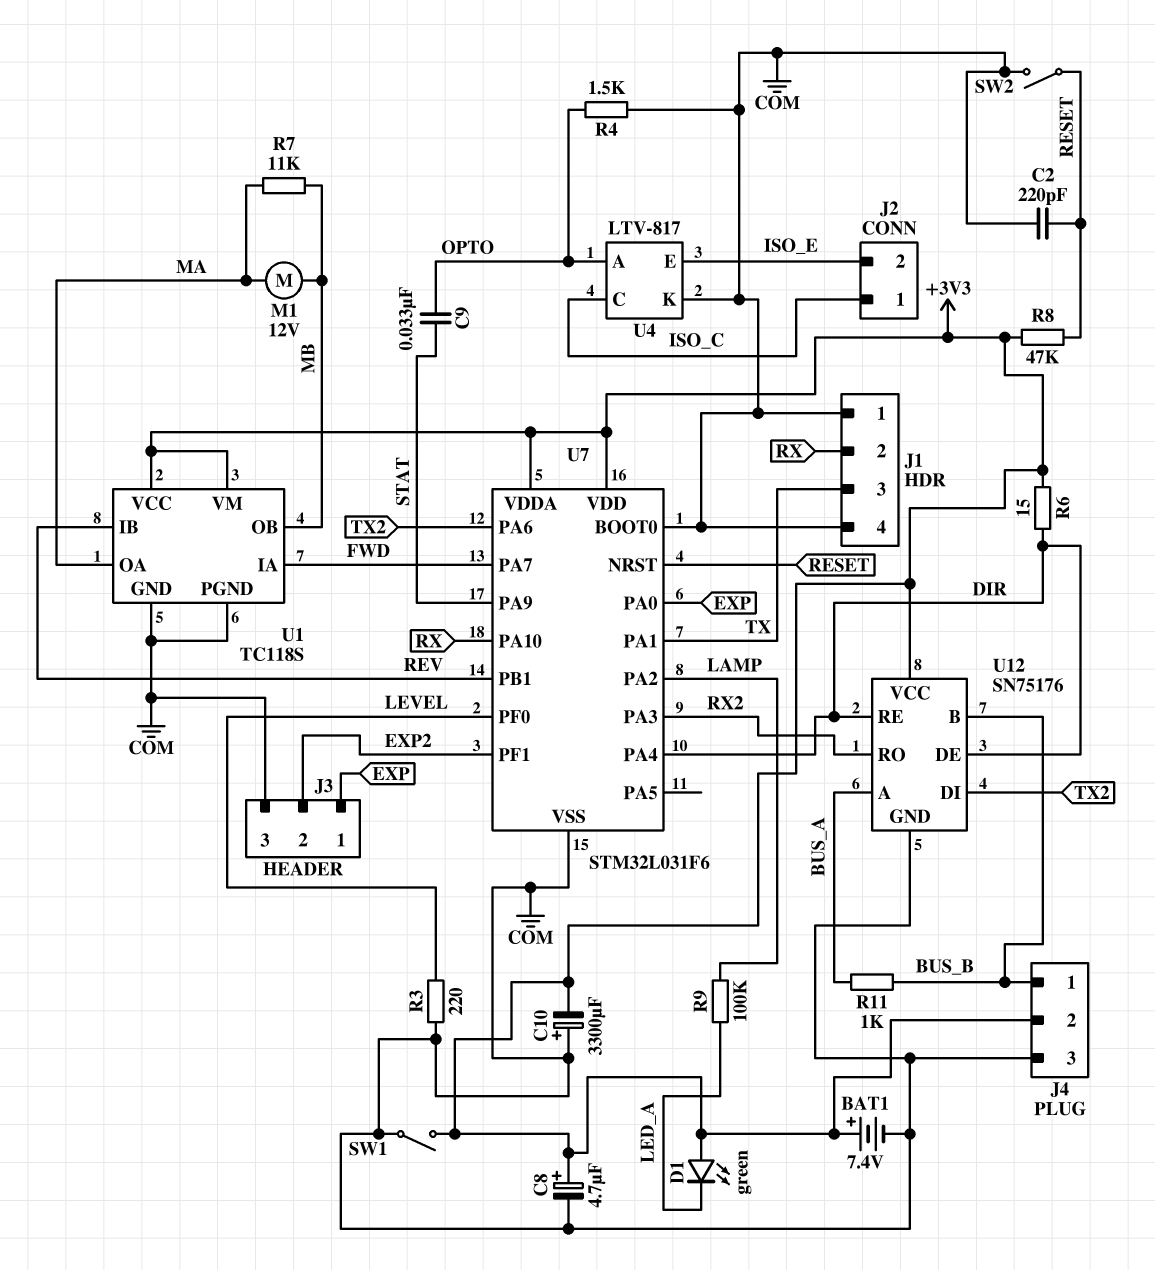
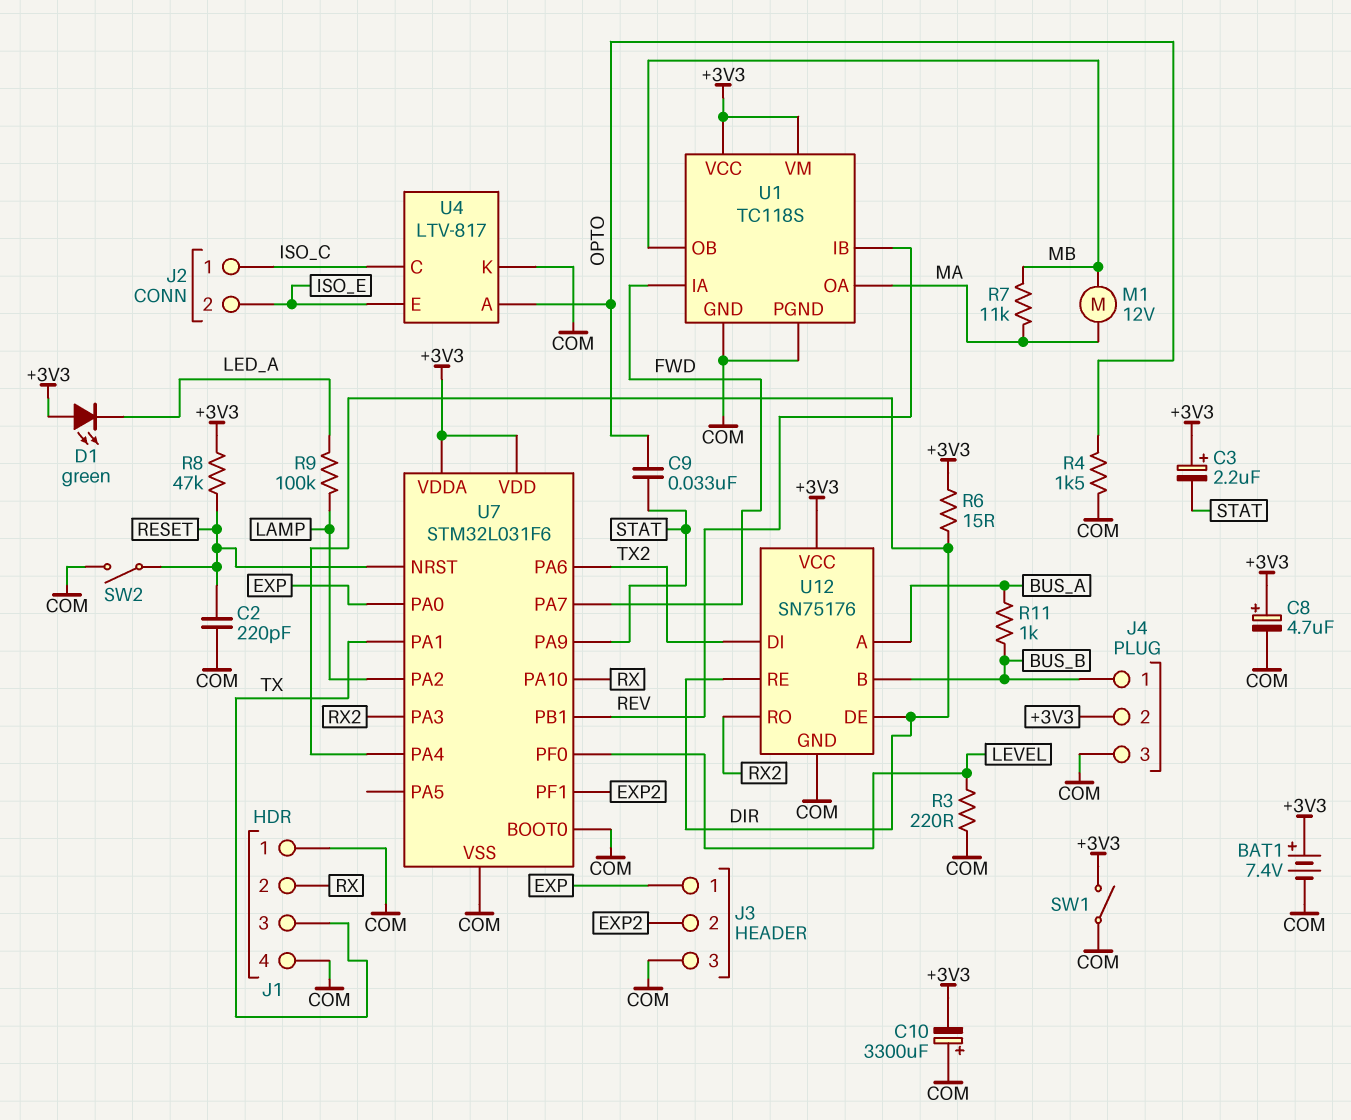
C3: none -> 2.2uF (plus +3V3, minus STAT)

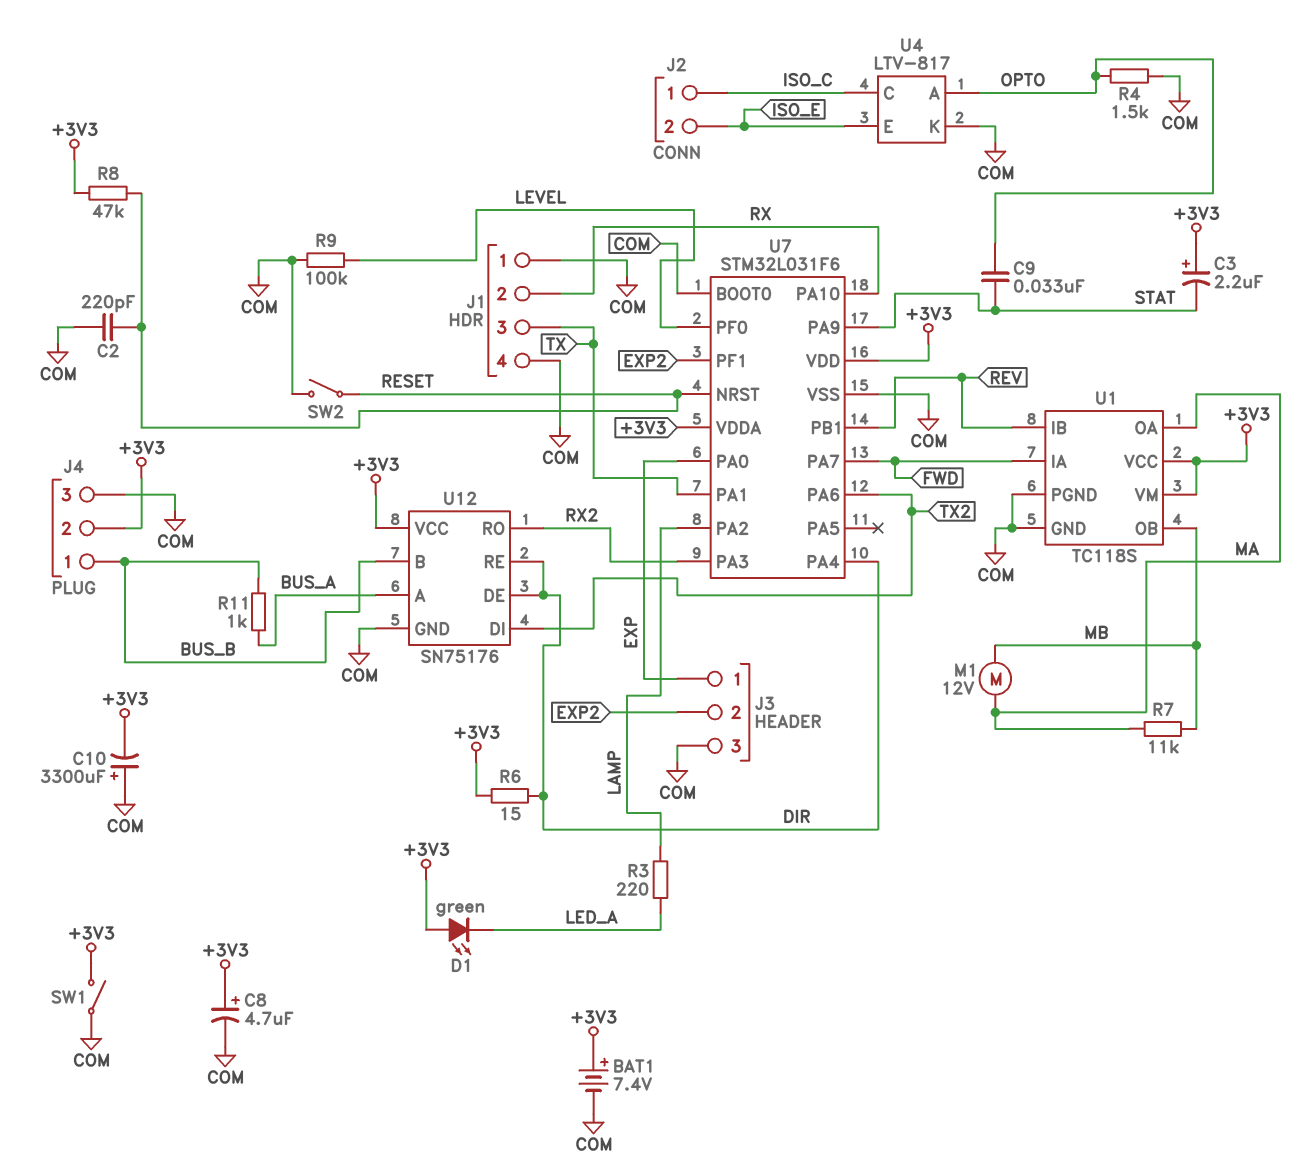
R3: 220 (COM, LEVEL) -> 220 (LAMP, LED_A)
R9: 100k (LAMP, LED_A) -> 100k (COM, LEVEL)

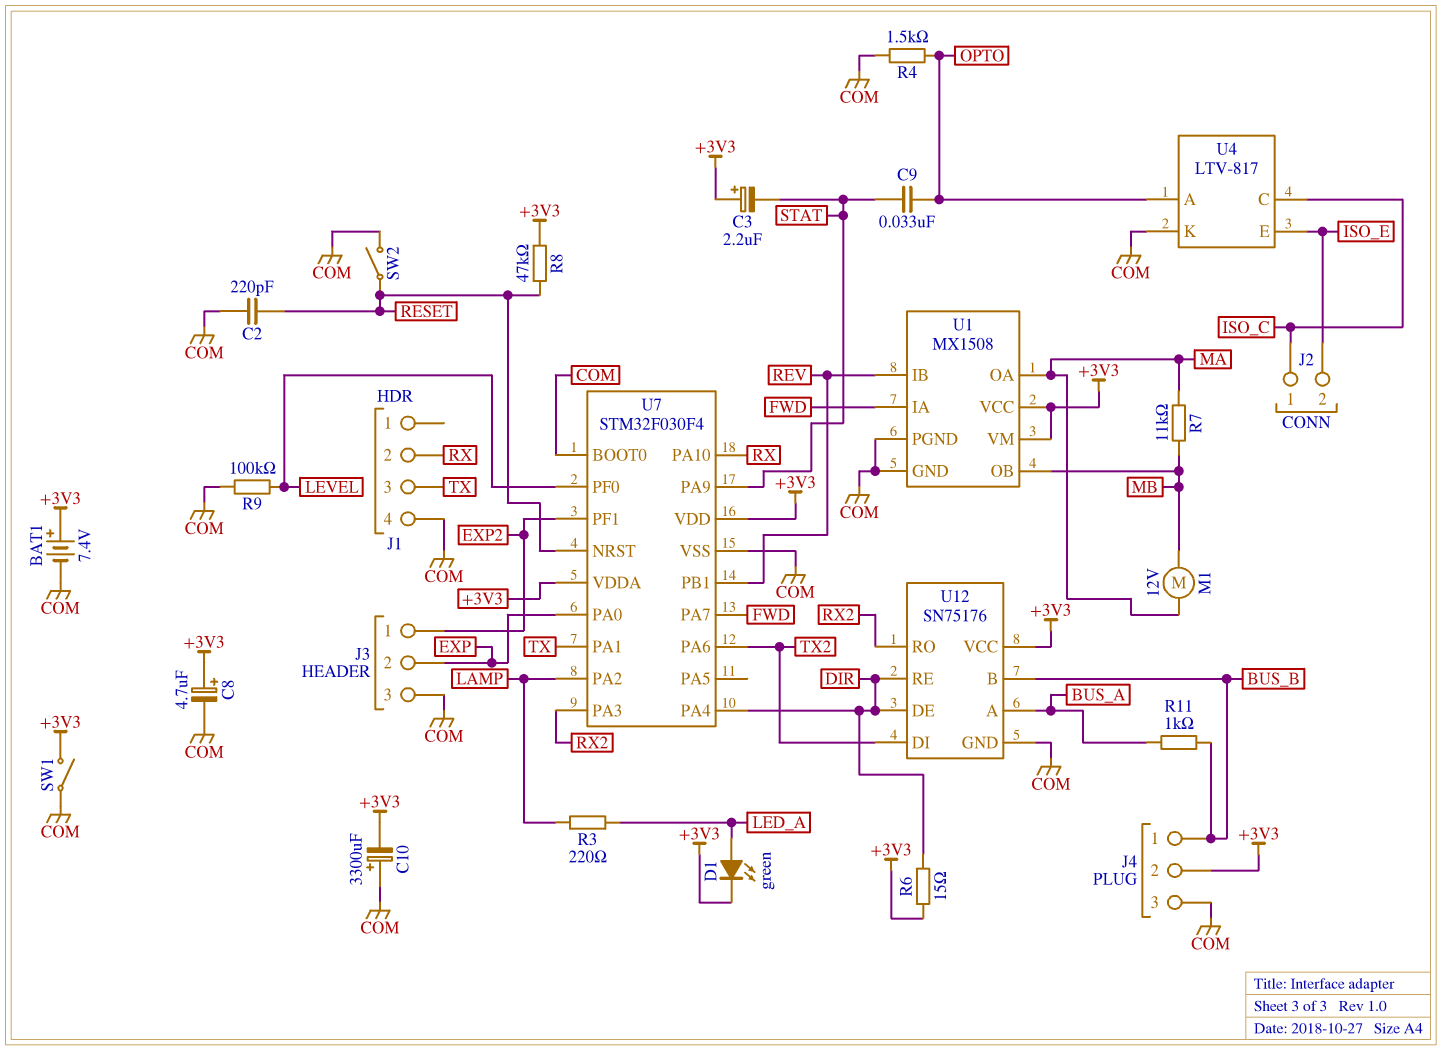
D1: LED green (A +3V3, K LED_A) -> LED green (A LED_A, K +3V3)
J1 pin 1: COM -> none
J3 pin 1: EXP -> EXP2
J3 pin 2: EXP2 -> EXP
U1: TC118S -> MX1508
U7: STM32L031F6 -> STM32F030F4

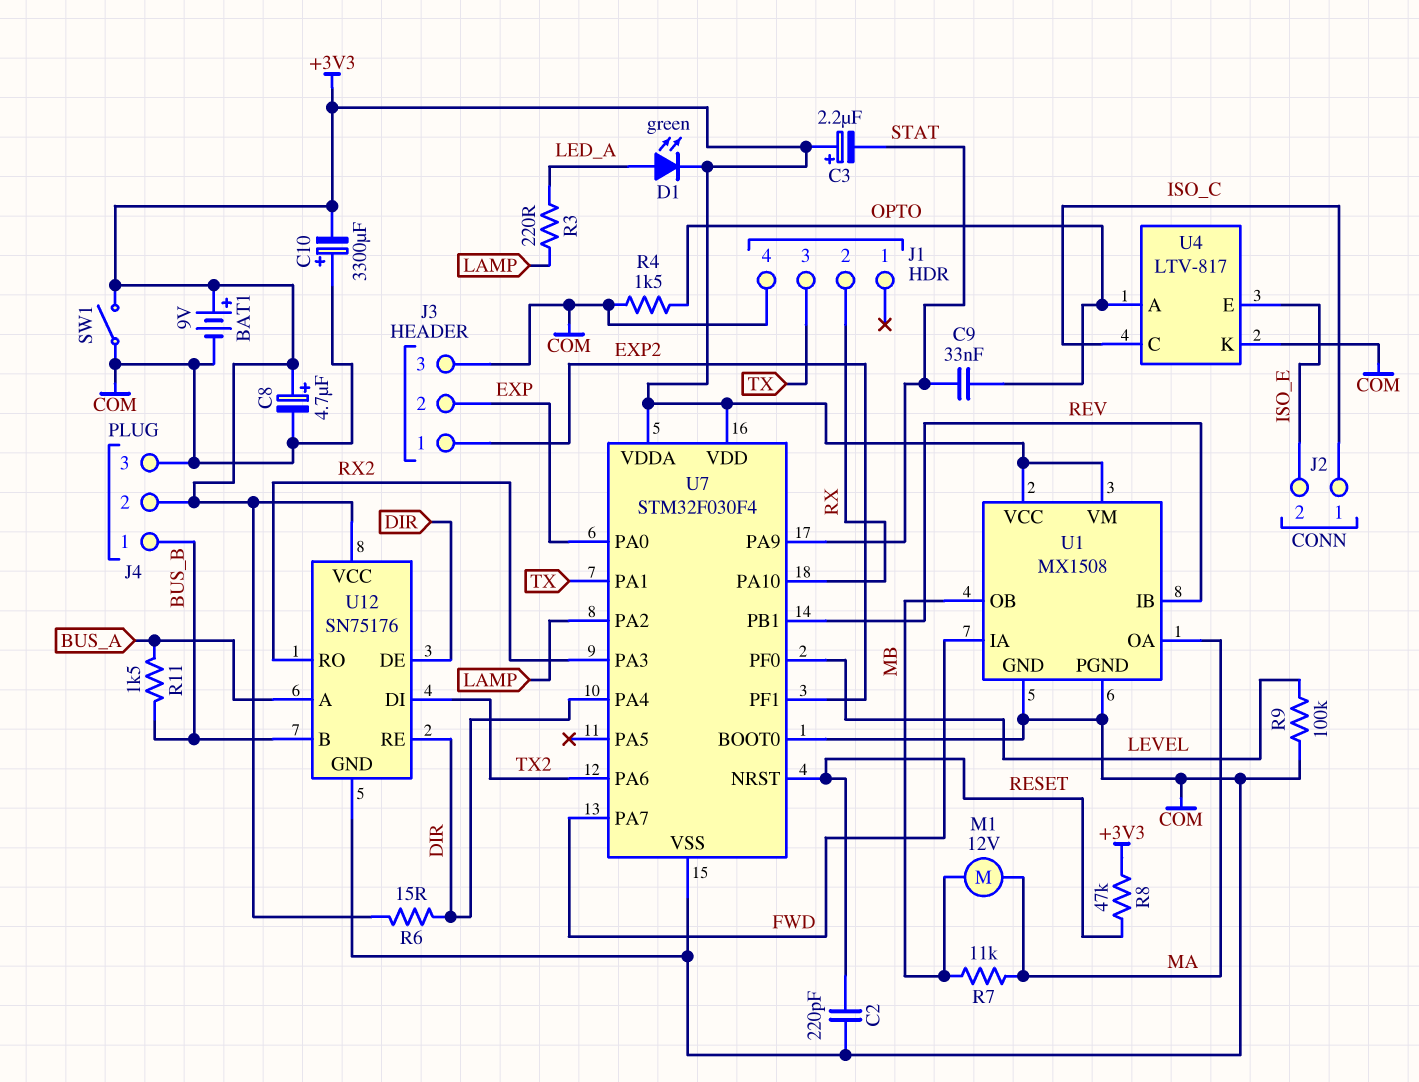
BAT1: 7.4V (plus +3V3, minus COM) -> 9V (plus +3V3, minus COM)
R11: 1k (BUS_A, BUS_B) -> 1.5k (BUS_A, BUS_B)
SW2: switch (COM, RESET) -> none

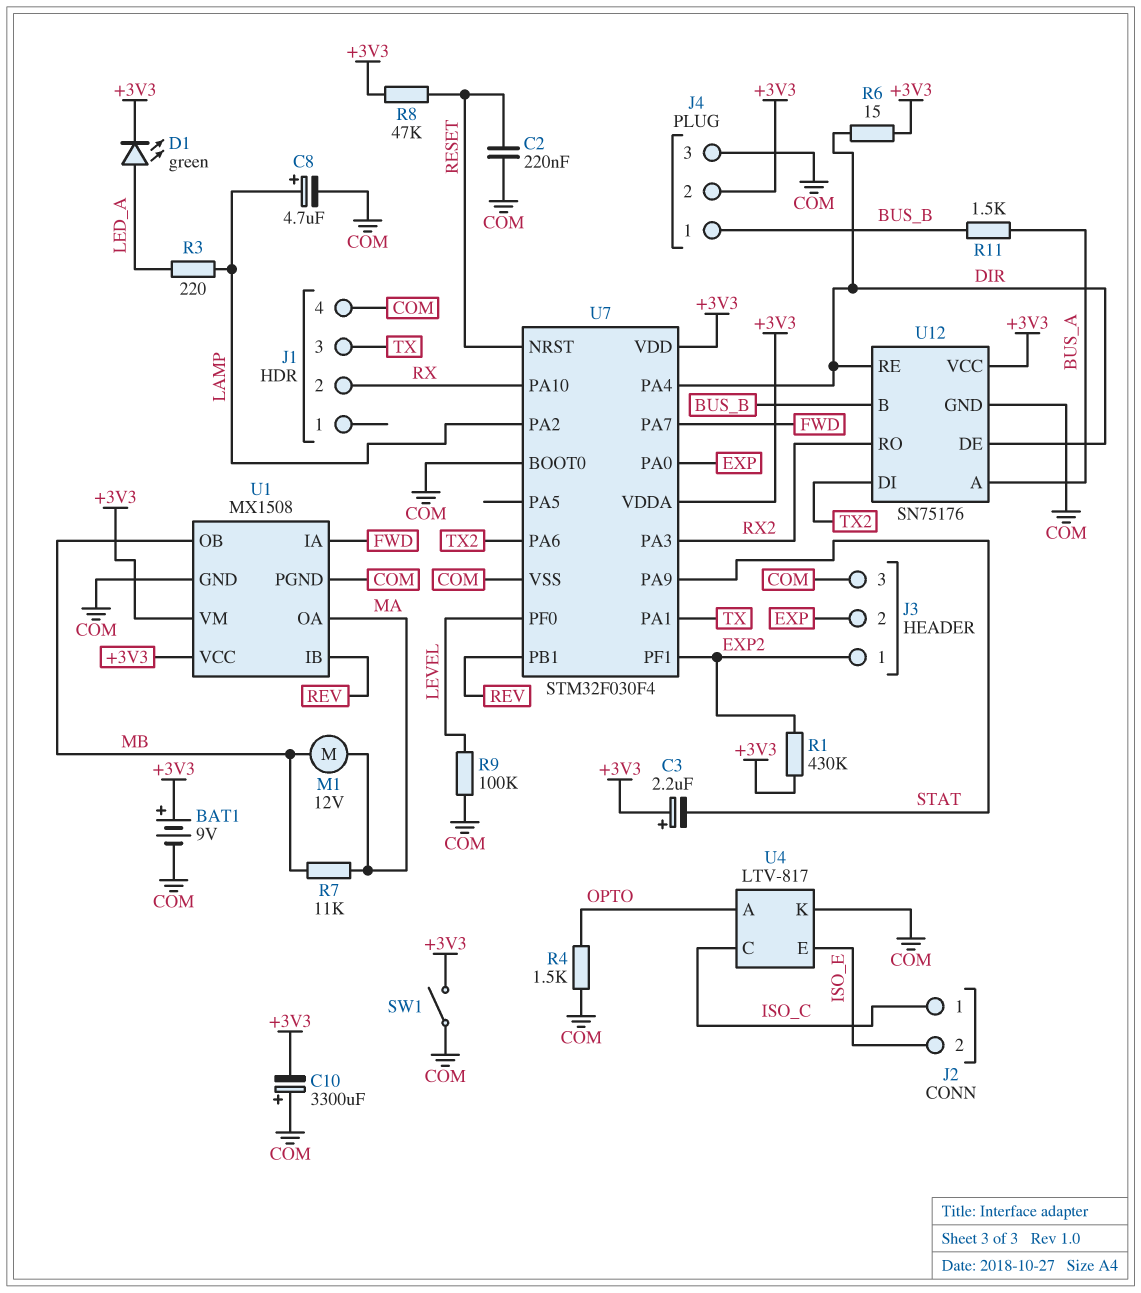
C2: 220pF (COM, RESET) -> 220nF (COM, RESET)
C8: 4.7uF (plus +3V3, minus COM) -> 4.7uF (plus LAMP, minus COM)
C9: 33nF (OPTO, STAT) -> none
R1: none -> 430k (+3V3, EXP2)

